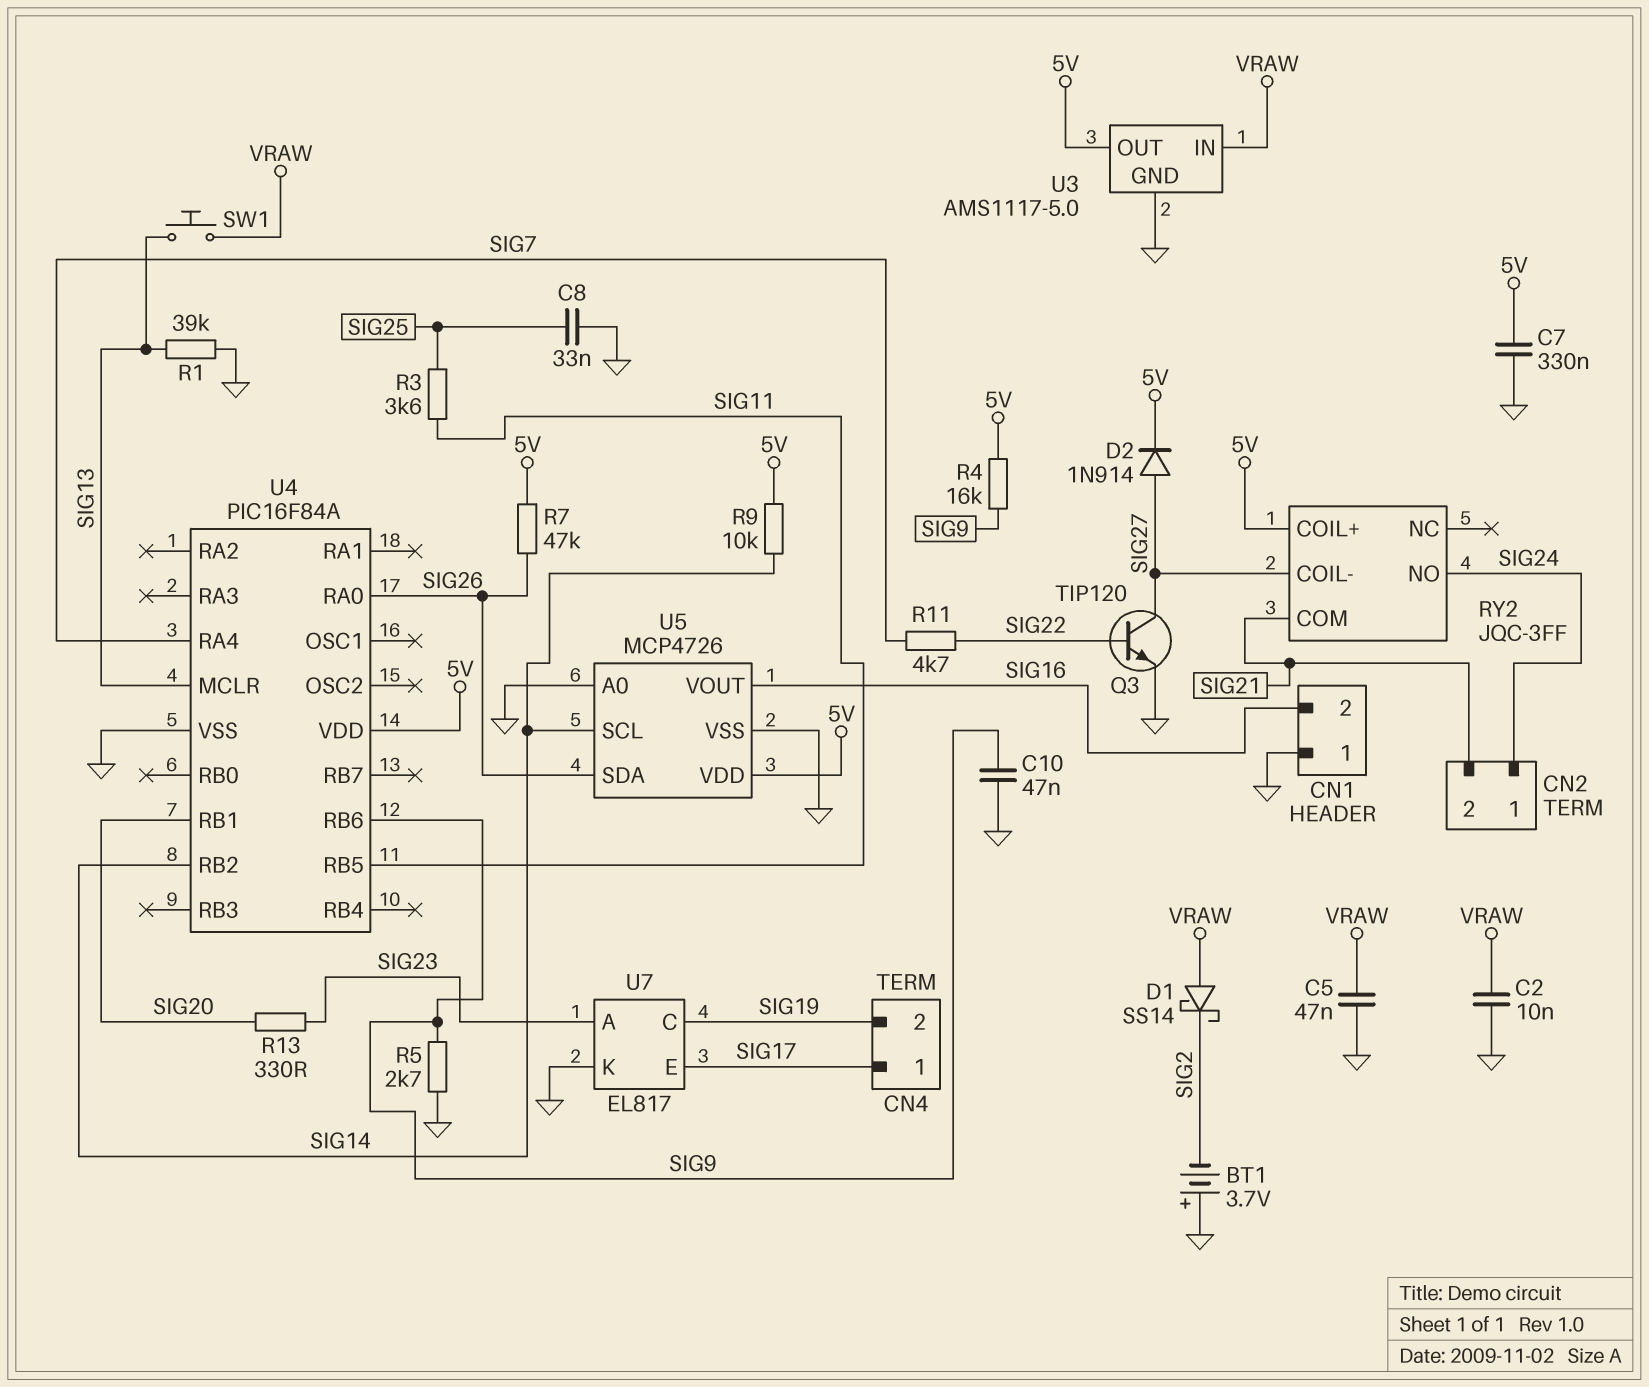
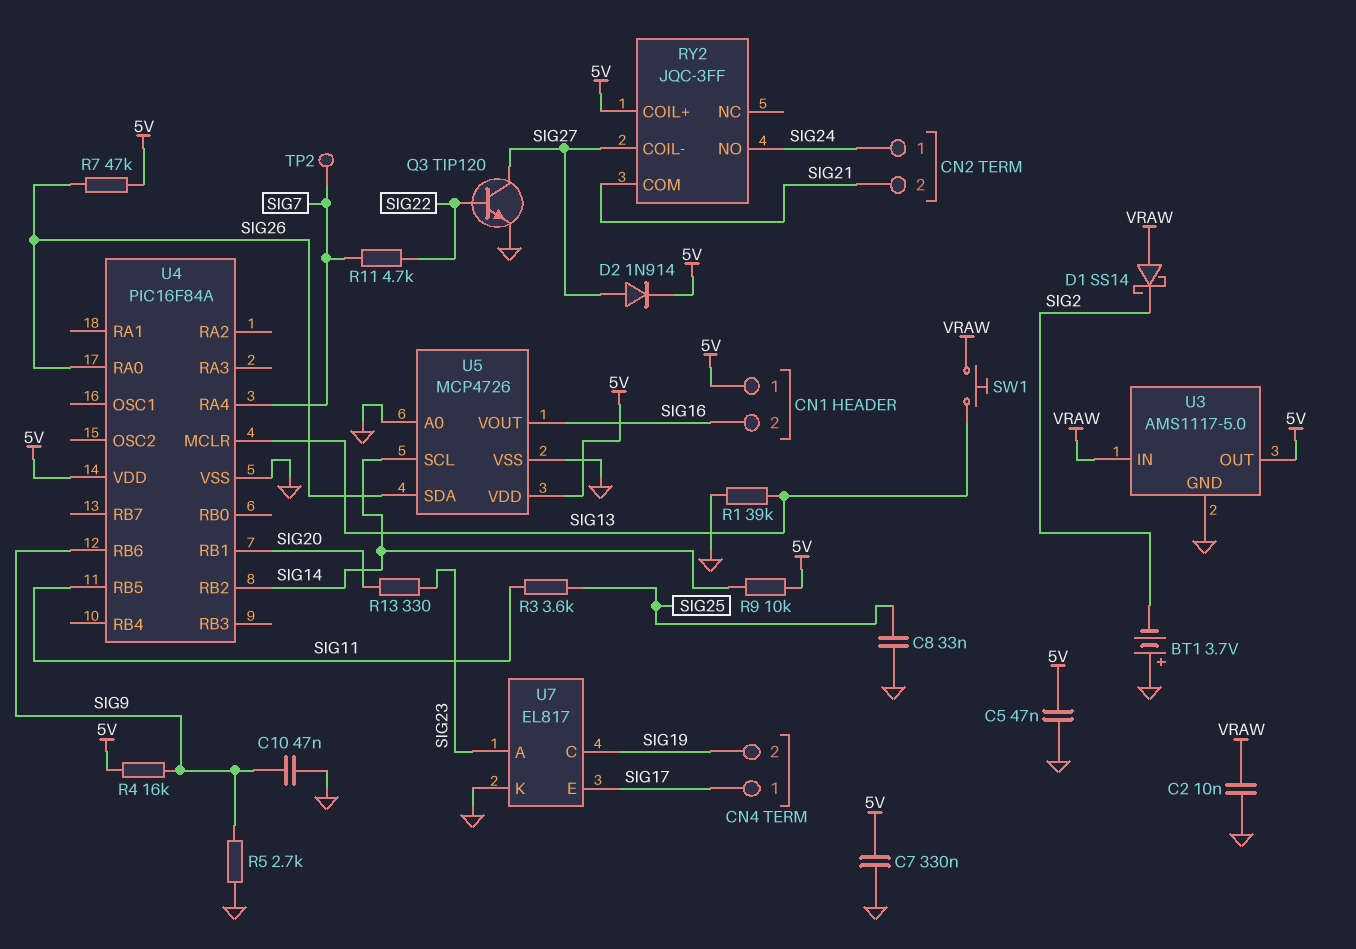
C5: 47nF (GND, VRAW) -> 47nF (5V, GND)
CN1 pin 1: GND -> 5V
TP2: none -> test point (SIG7)

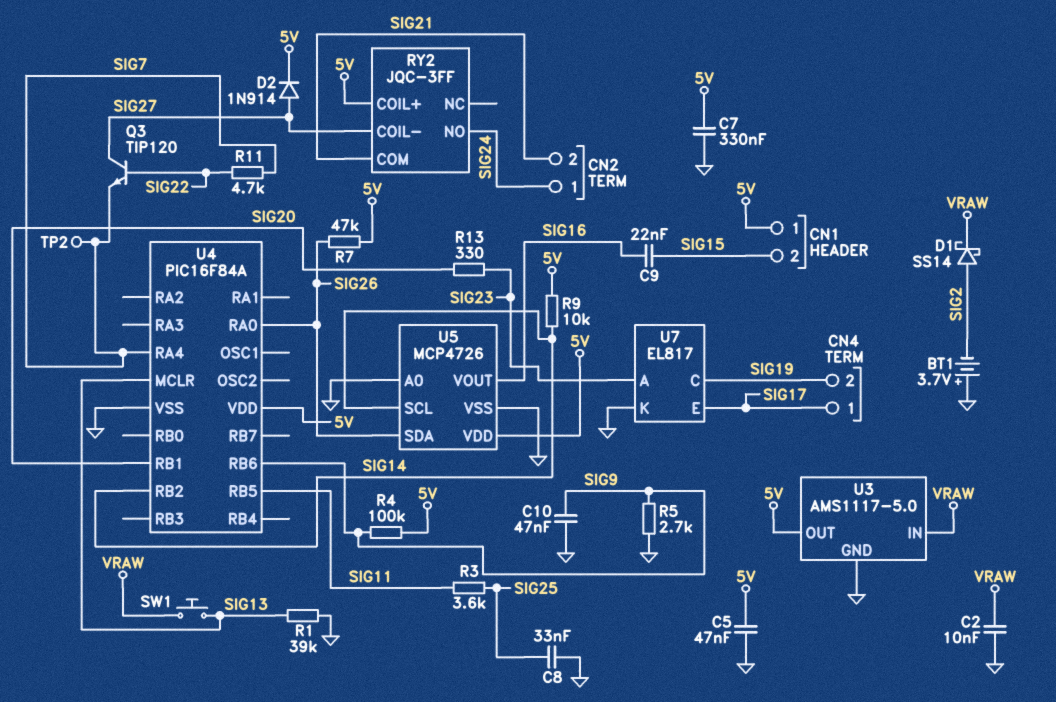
C9: none -> 22nF (SIG15, SIG16)
CN1 pin 2: SIG16 -> SIG15
D1: schottky SS14 (A VRAW, K SIG2) -> schottky SS14 (A SIG2, K VRAW)
Q3: NPN TIP120 (B SIG22, C SIG27, E GND) -> NPN TIP120 (B SIG22, C SIG27, E SIG7)
R4: 16k (5V, SIG9) -> 100k (5V, SIG9)

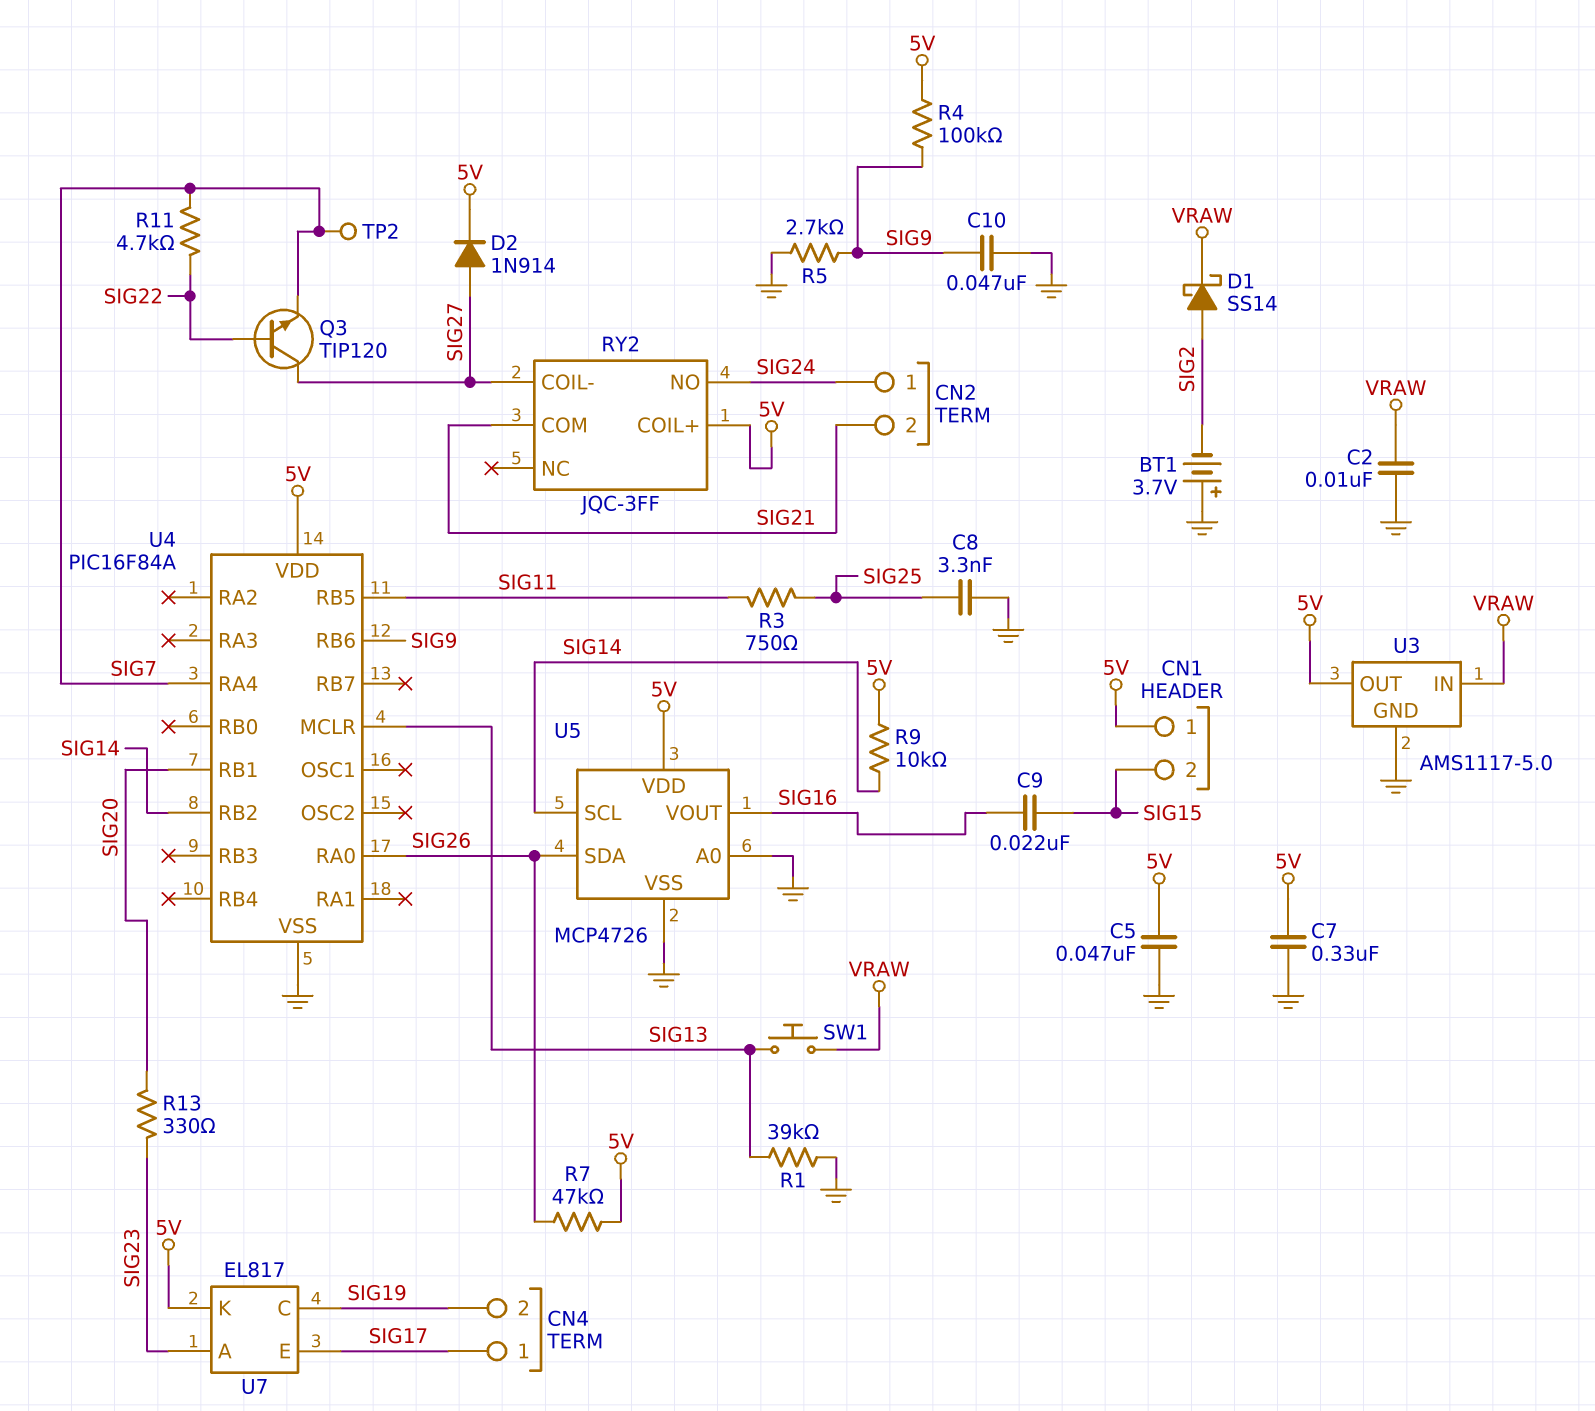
C8: 33nF (GND, SIG25) -> 3.3nF (GND, SIG25)
R3: 3.6k (SIG11, SIG25) -> 750 (SIG11, SIG25)
U7 pin K: GND -> 5V

